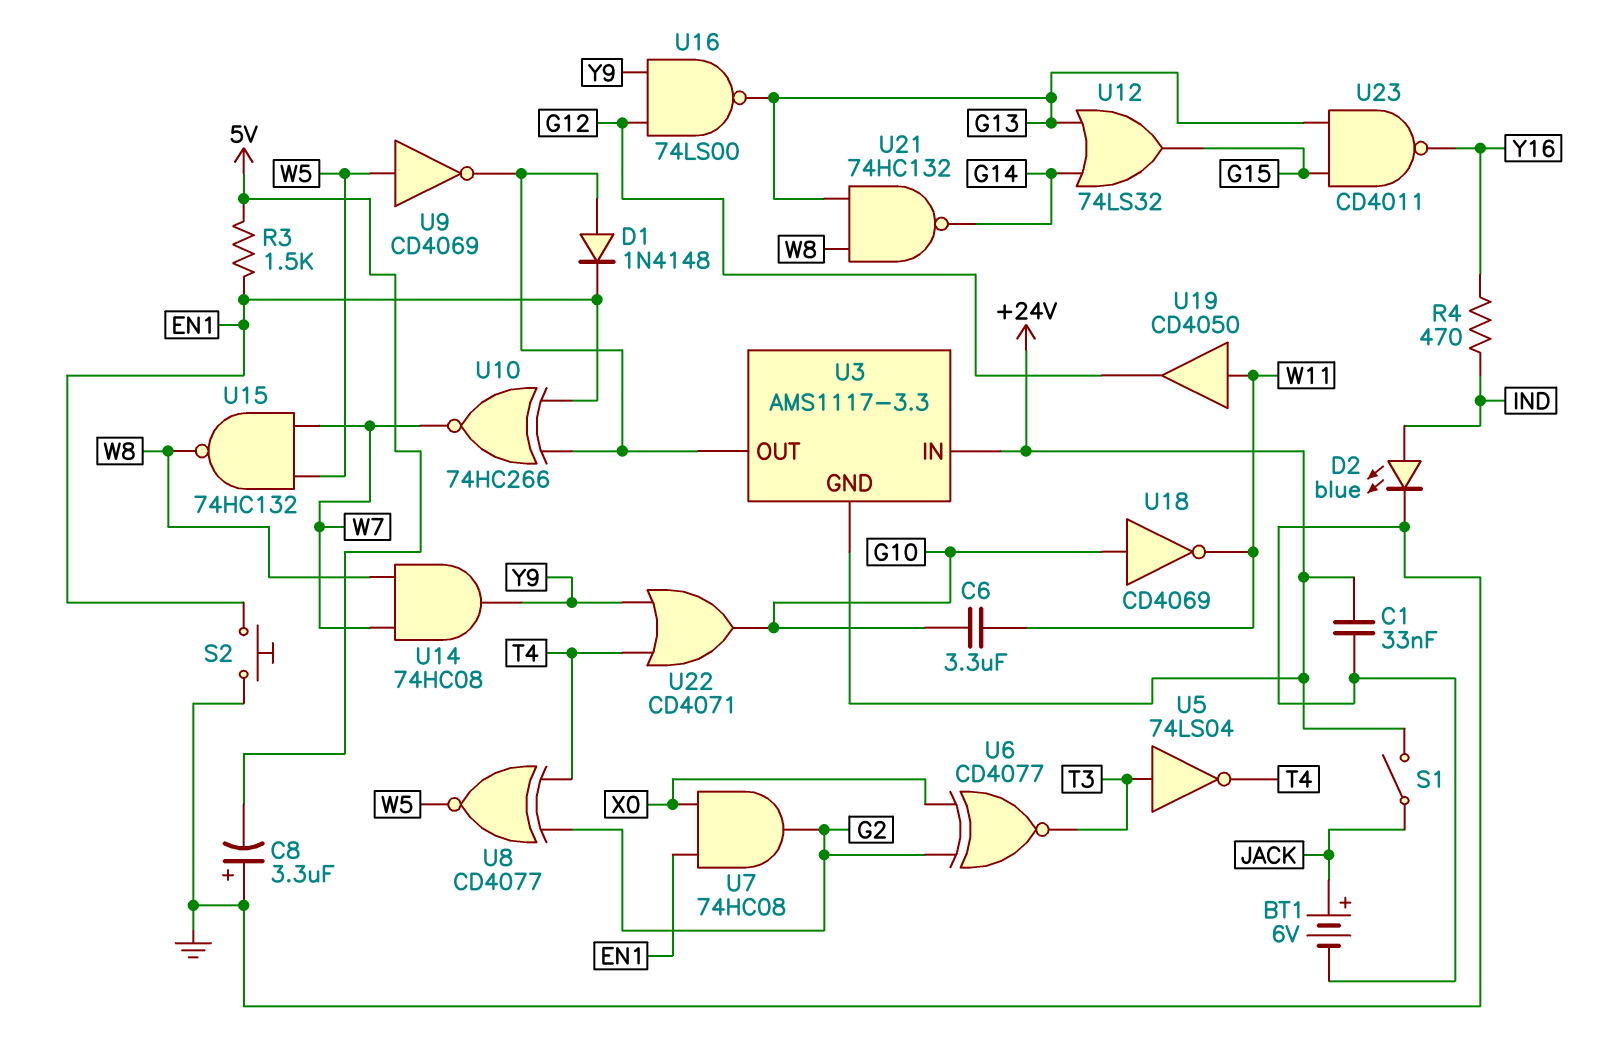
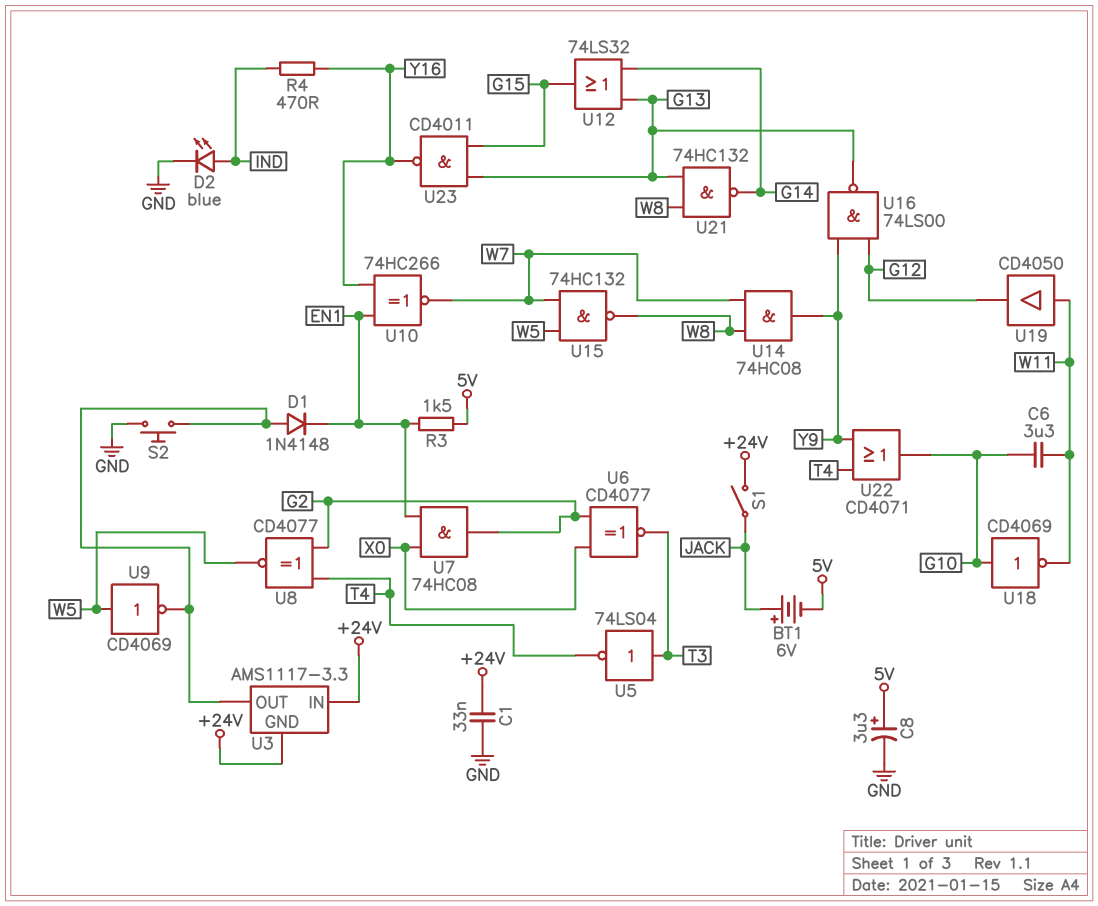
BT1: 6V (plus JACK, minus GND) -> 6V (plus JACK, minus 5V)
C8: 3.3uF (plus GND, minus 5V) -> 3.3uF (plus 5V, minus GND)
S2: button (EN1, GND) -> button (GND, U3/OUT)
U10: XNOR 74HC266 (in EN1, in U3/OUT, out W7) -> XNOR 74HC266 (in EN1, in Y16, out W7)

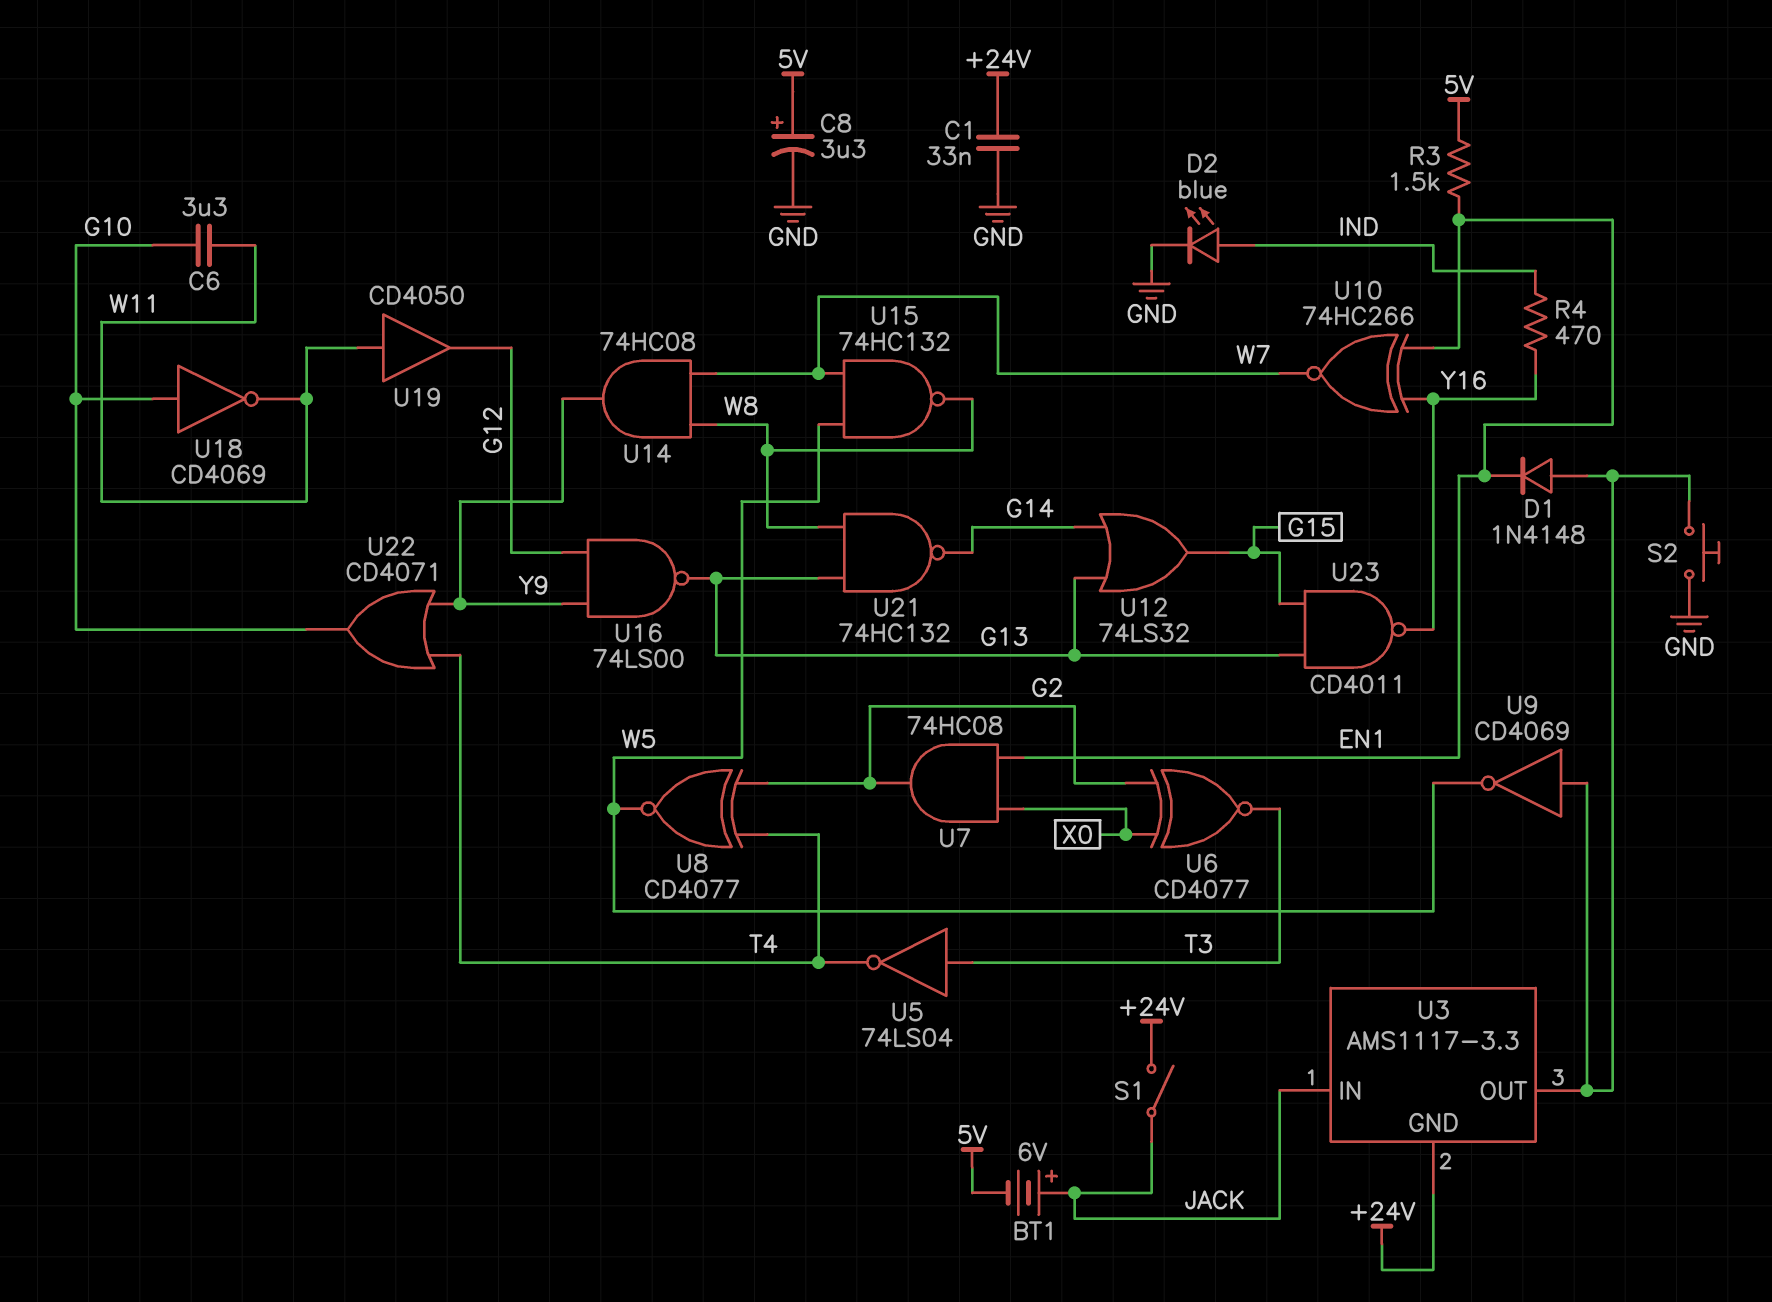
U3 pin IN: +24V -> JACK
U9: NOT CD4069 (in W5, out U3/OUT) -> NOT CD4069 (in U3/OUT, out W5)

